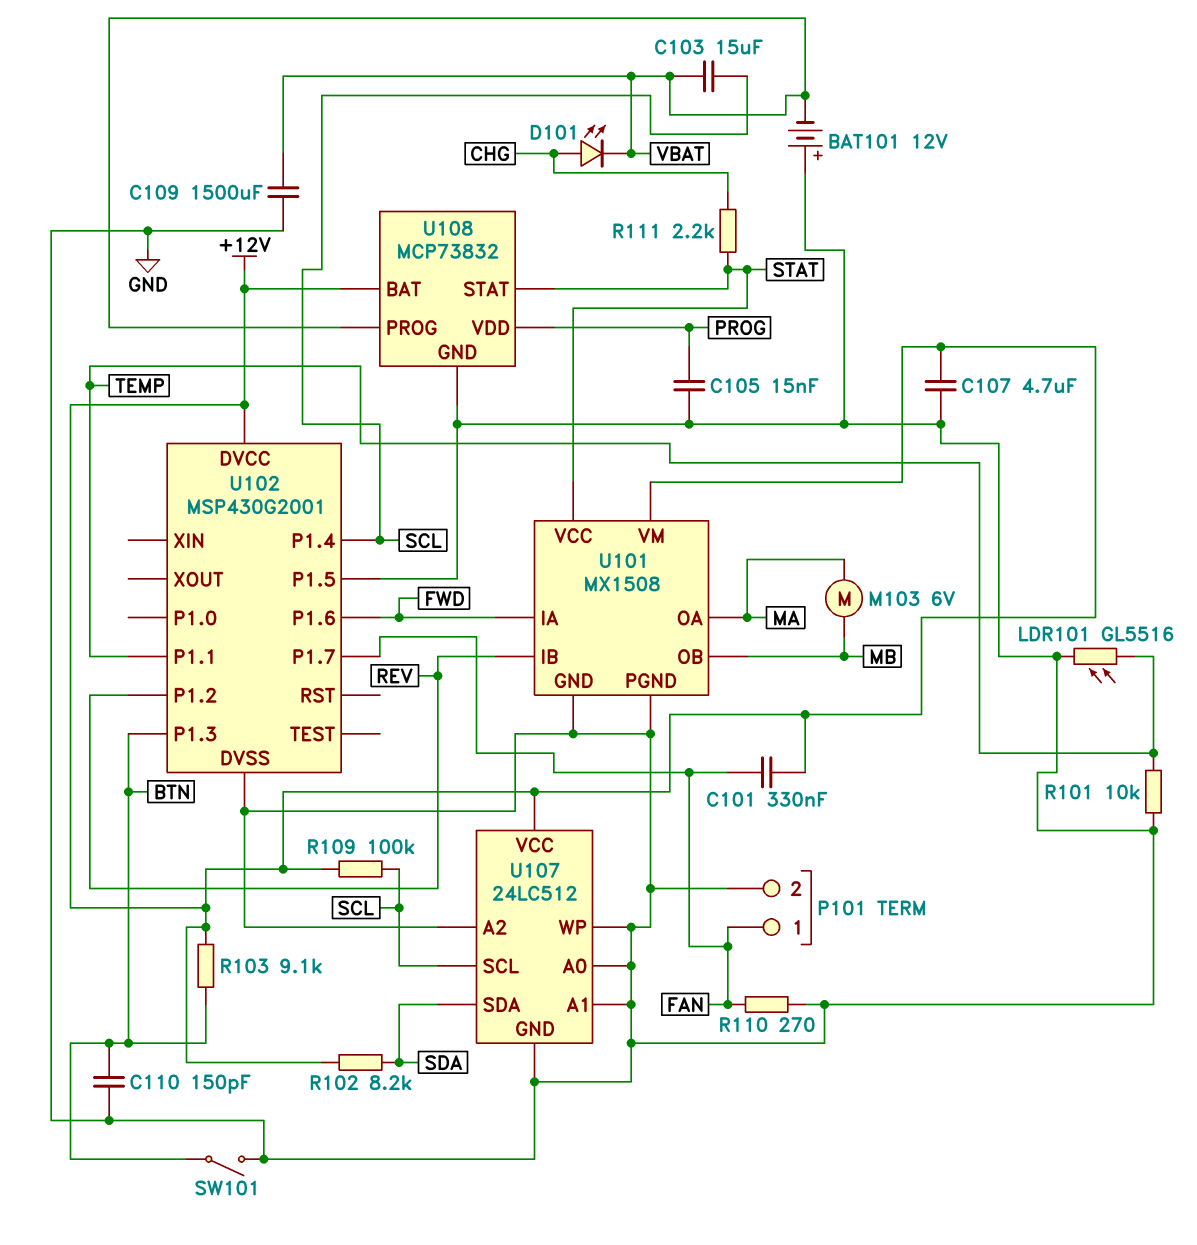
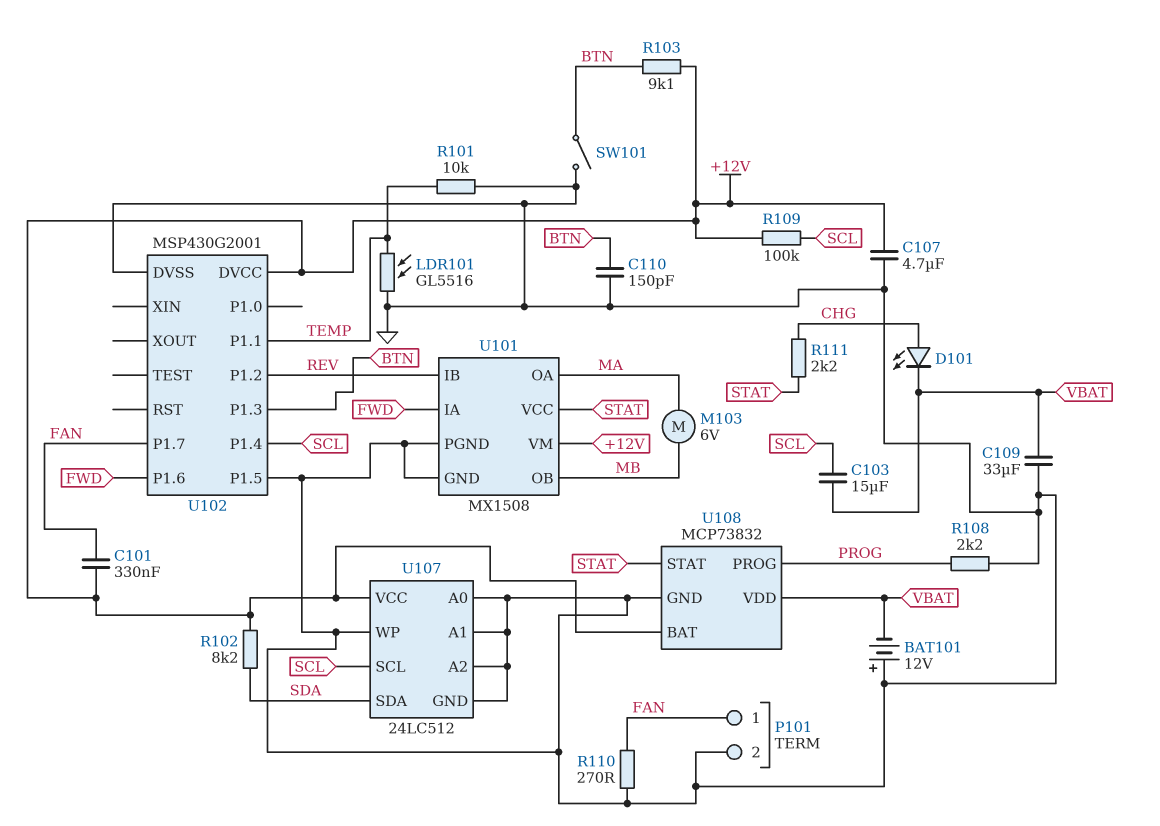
C105: 15nF (GND, PROG) -> none
C109: 1500uF (GND, VBAT) -> 33uF (GND, VBAT)
R108: none -> 2.2k (GND, PROG)
U108 pin PROG: VBAT -> PROG
U108 pin VDD: PROG -> VBAT

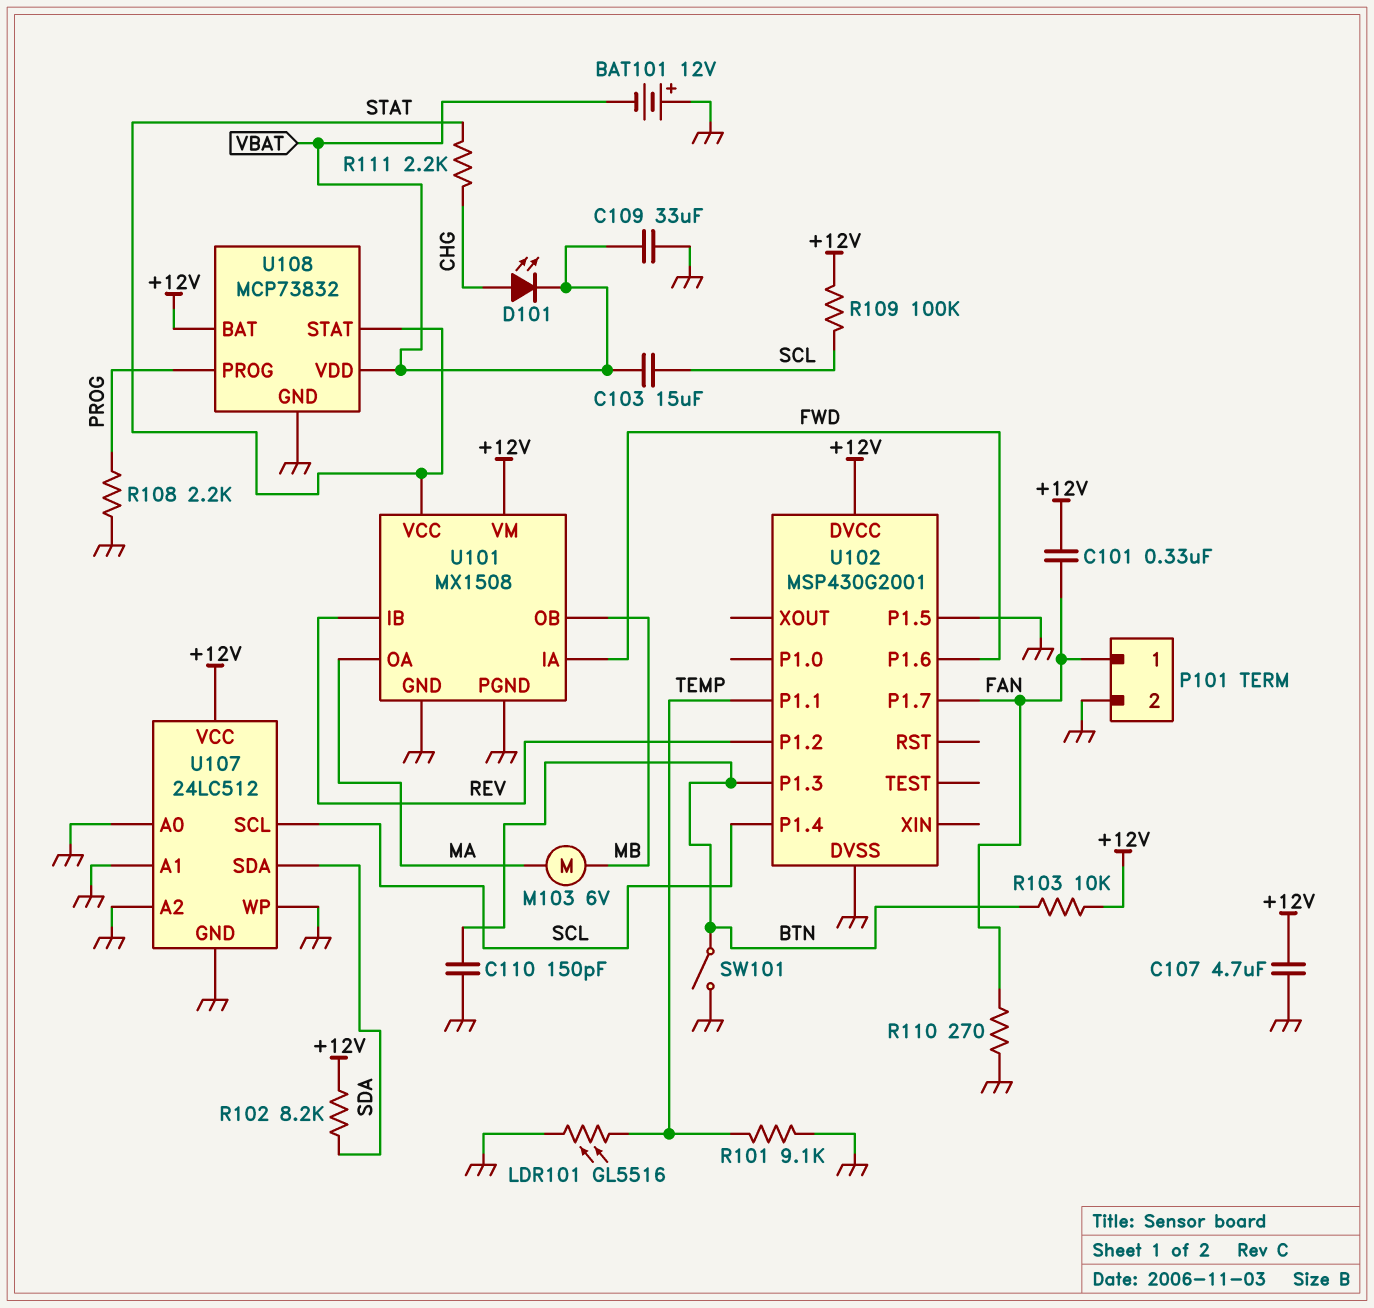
R101: 10k (GND, TEMP) -> 9.1k (GND, TEMP)
R103: 9.1k (+12V, BTN) -> 10k (+12V, BTN)

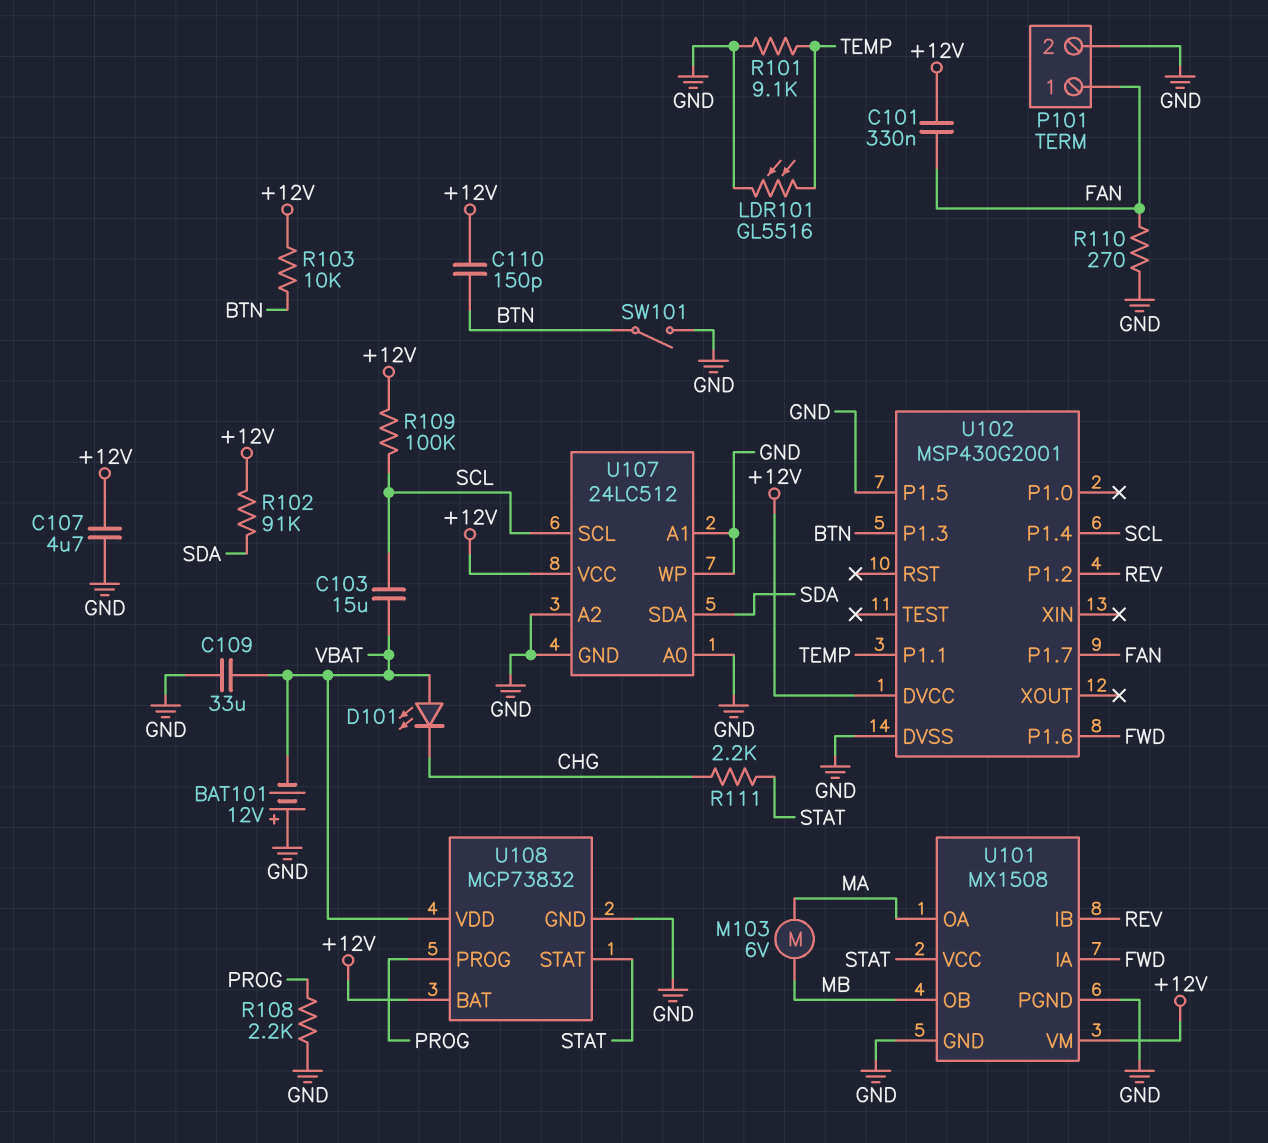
C110: 150pF (BTN, GND) -> 150pF (+12V, BTN)
D101: LED (A CHG, K VBAT) -> LED (A VBAT, K CHG)
R102: 8.2k (+12V, SDA) -> 91k (+12V, SDA)

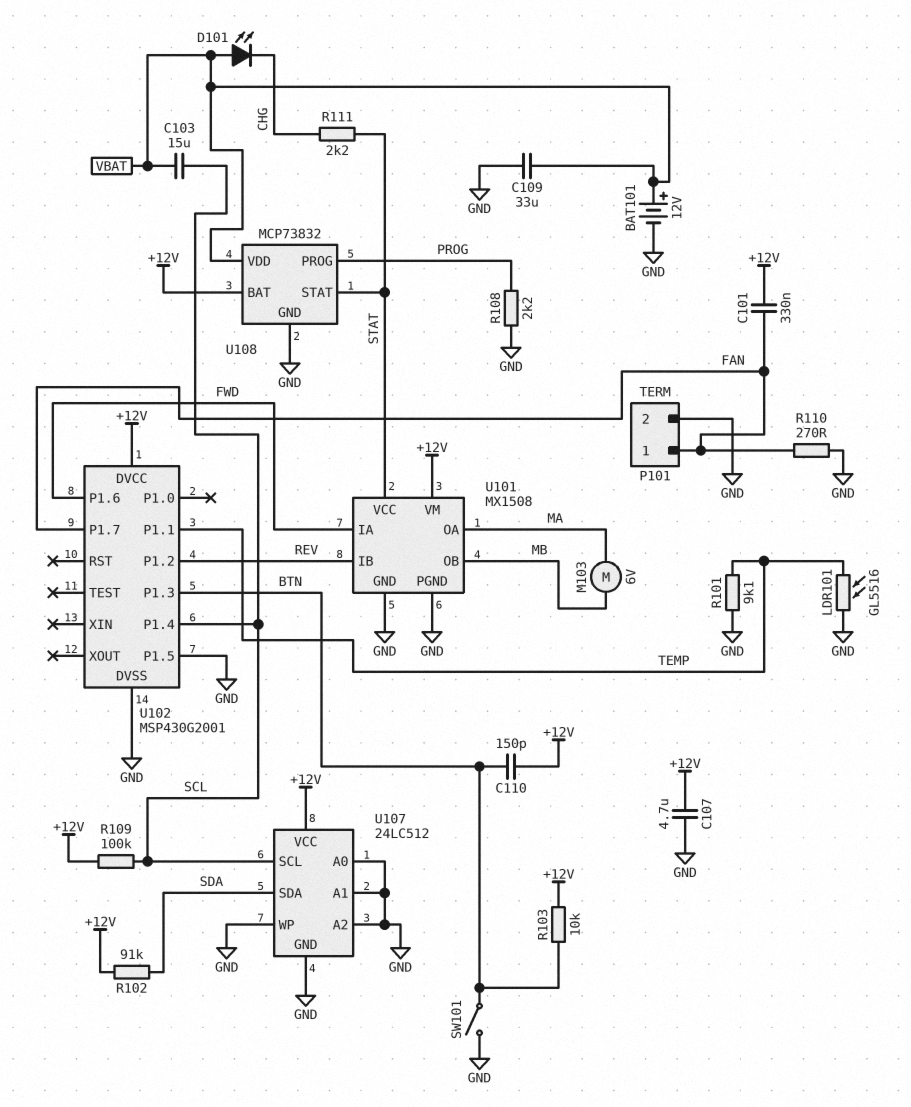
BAT101: 12V (plus GND, minus VBAT) -> 12V (plus VBAT, minus GND)

